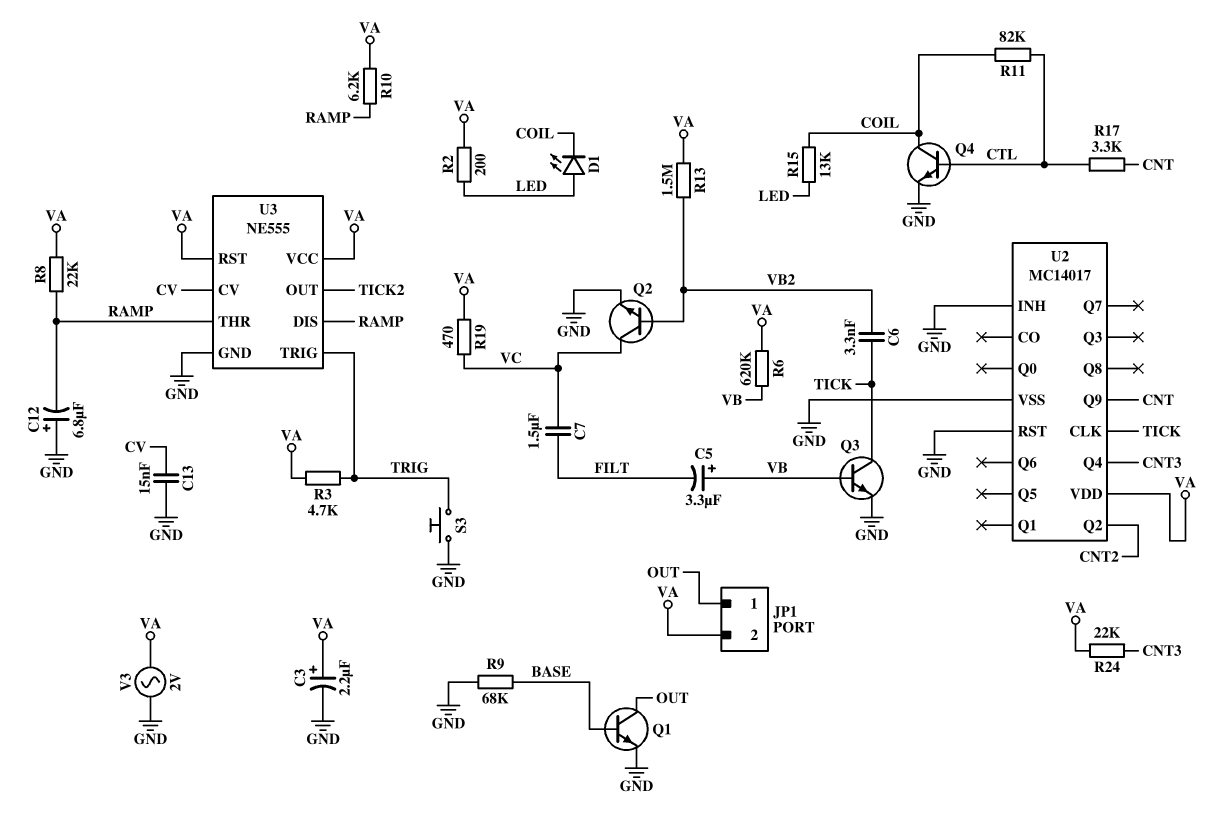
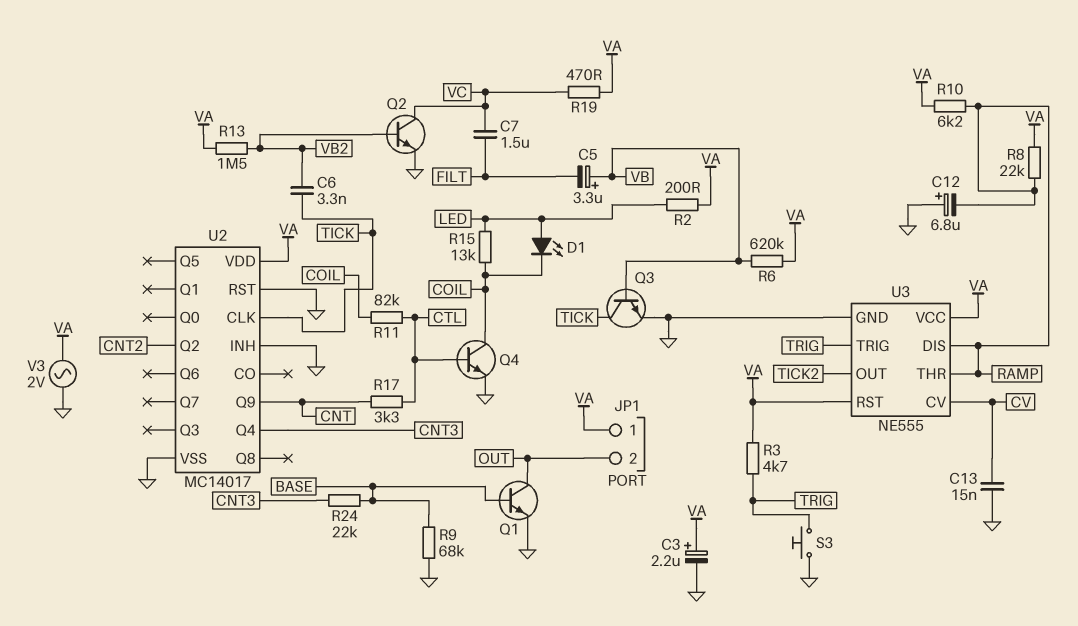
JP1 pin 1: OUT -> VA
JP1 pin 2: VA -> OUT
R24: 22k (CNT3, VA) -> 22k (BASE, CNT3)

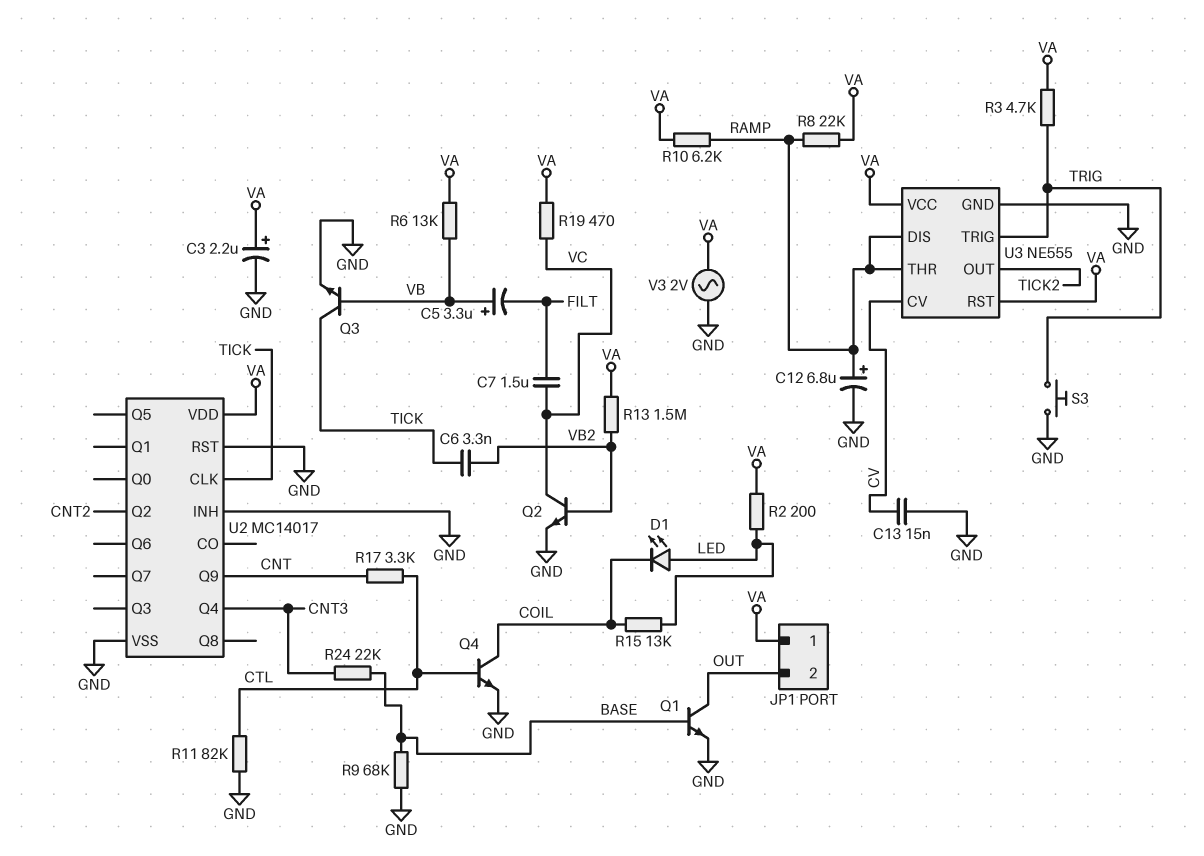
C12: 6.8uF (plus GND, minus RAMP) -> 6.8uF (plus RAMP, minus GND)
R6: 620k (VA, VB) -> 13k (VA, VB)
R11: 82k (COIL, CTL) -> 82k (CTL, GND)

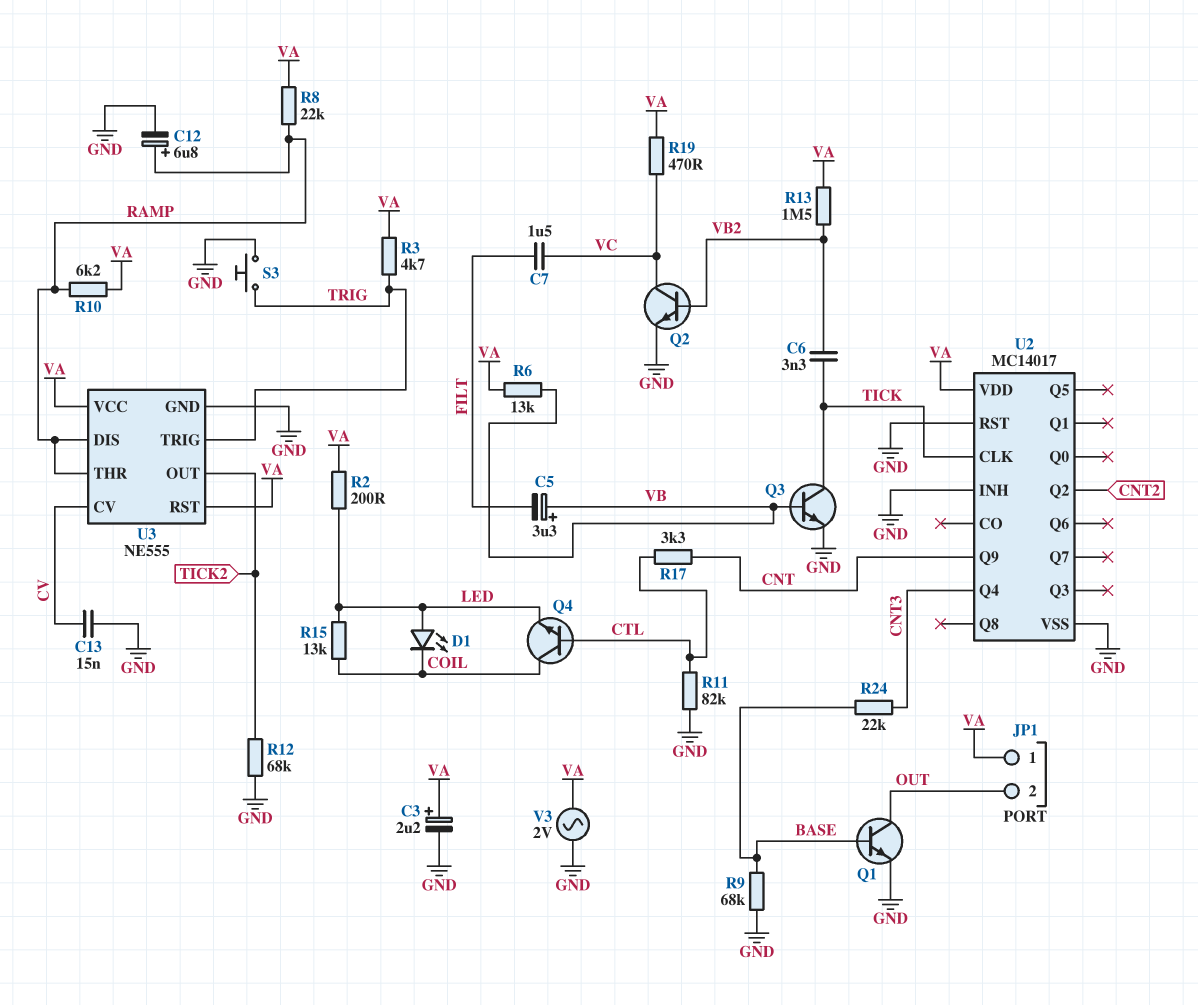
Q4: NPN (B CTL, C COIL, E GND) -> NPN (B CTL, C COIL, E LED)
R12: none -> 68k (GND, TICK2)

